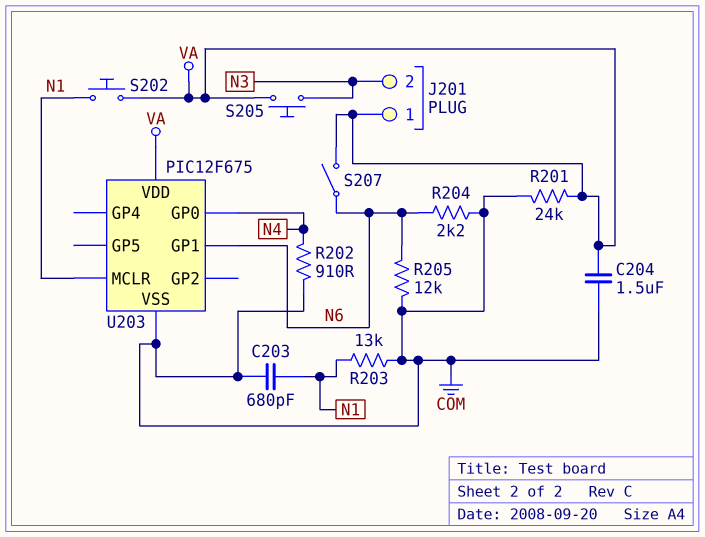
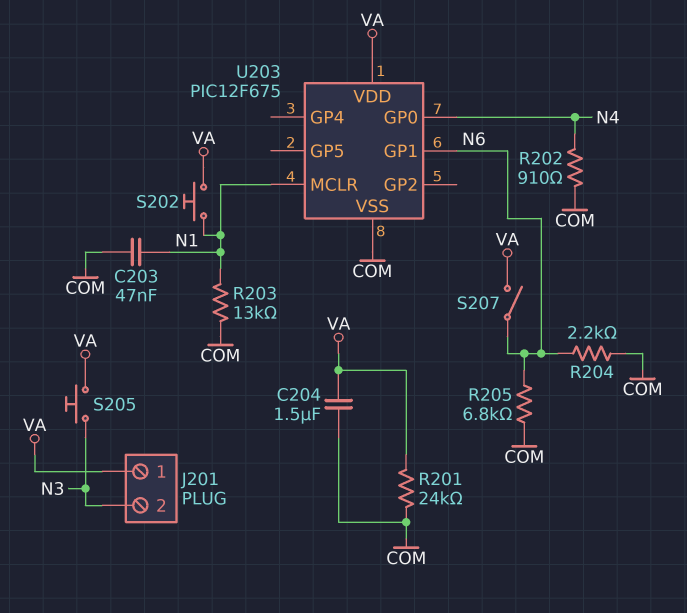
C203: 680pF (COM, N1) -> 47nF (COM, N1)
R205: 12k (COM, N6) -> 6.8k (COM, N6)

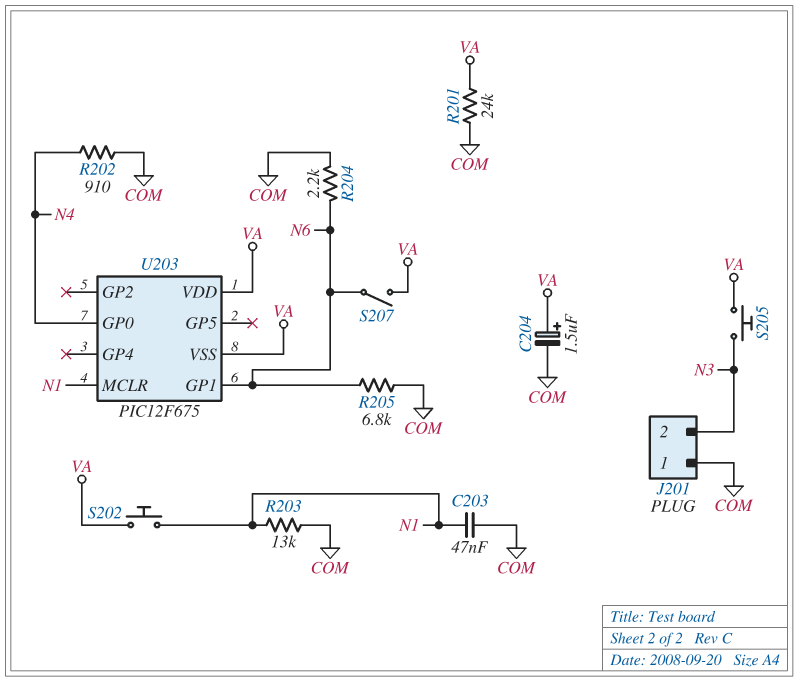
C204: 1.5uF (COM, VA) -> 1.5uF (plus VA, minus COM)
J201 pin 1: VA -> COM
U203 pin VSS: COM -> VA

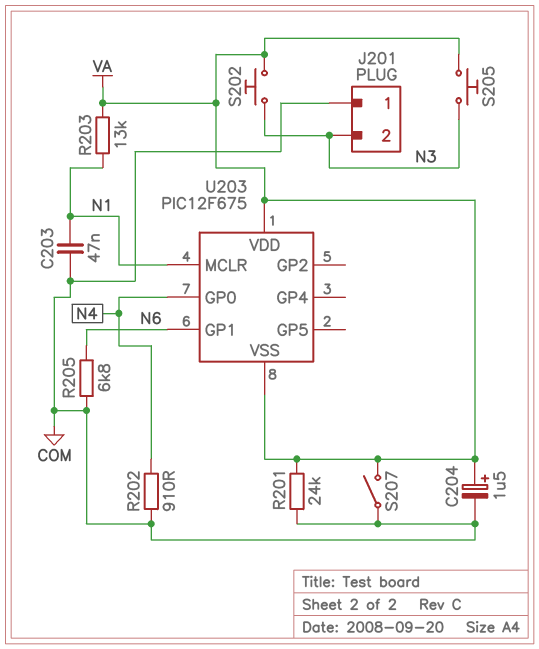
R203: 13k (COM, N1) -> 13k (N1, VA)
R204: 2.2k (COM, N6) -> none
S202: button (N1, VA) -> button (N3, VA)
S207: switch (N6, VA) -> switch (COM, VA)

